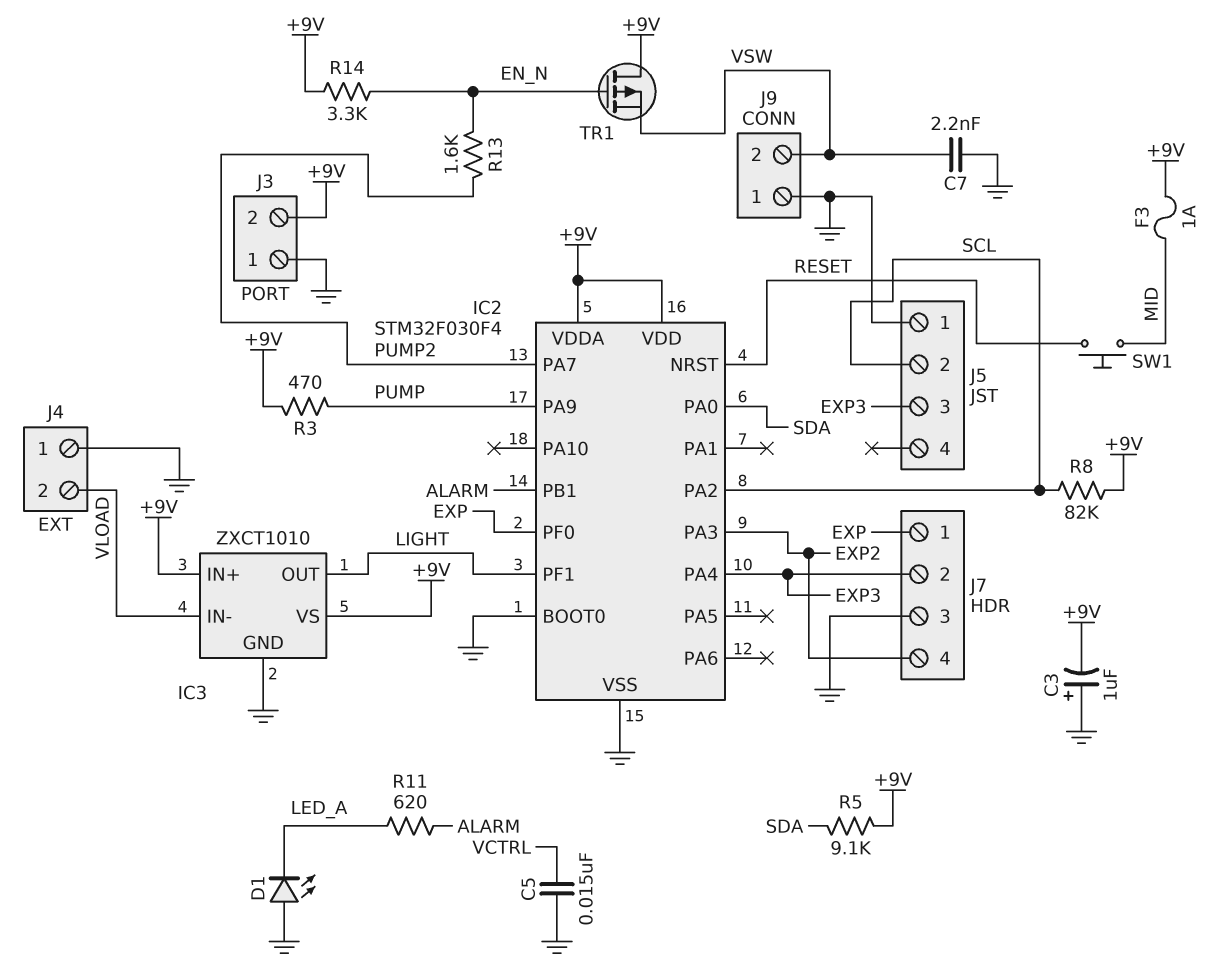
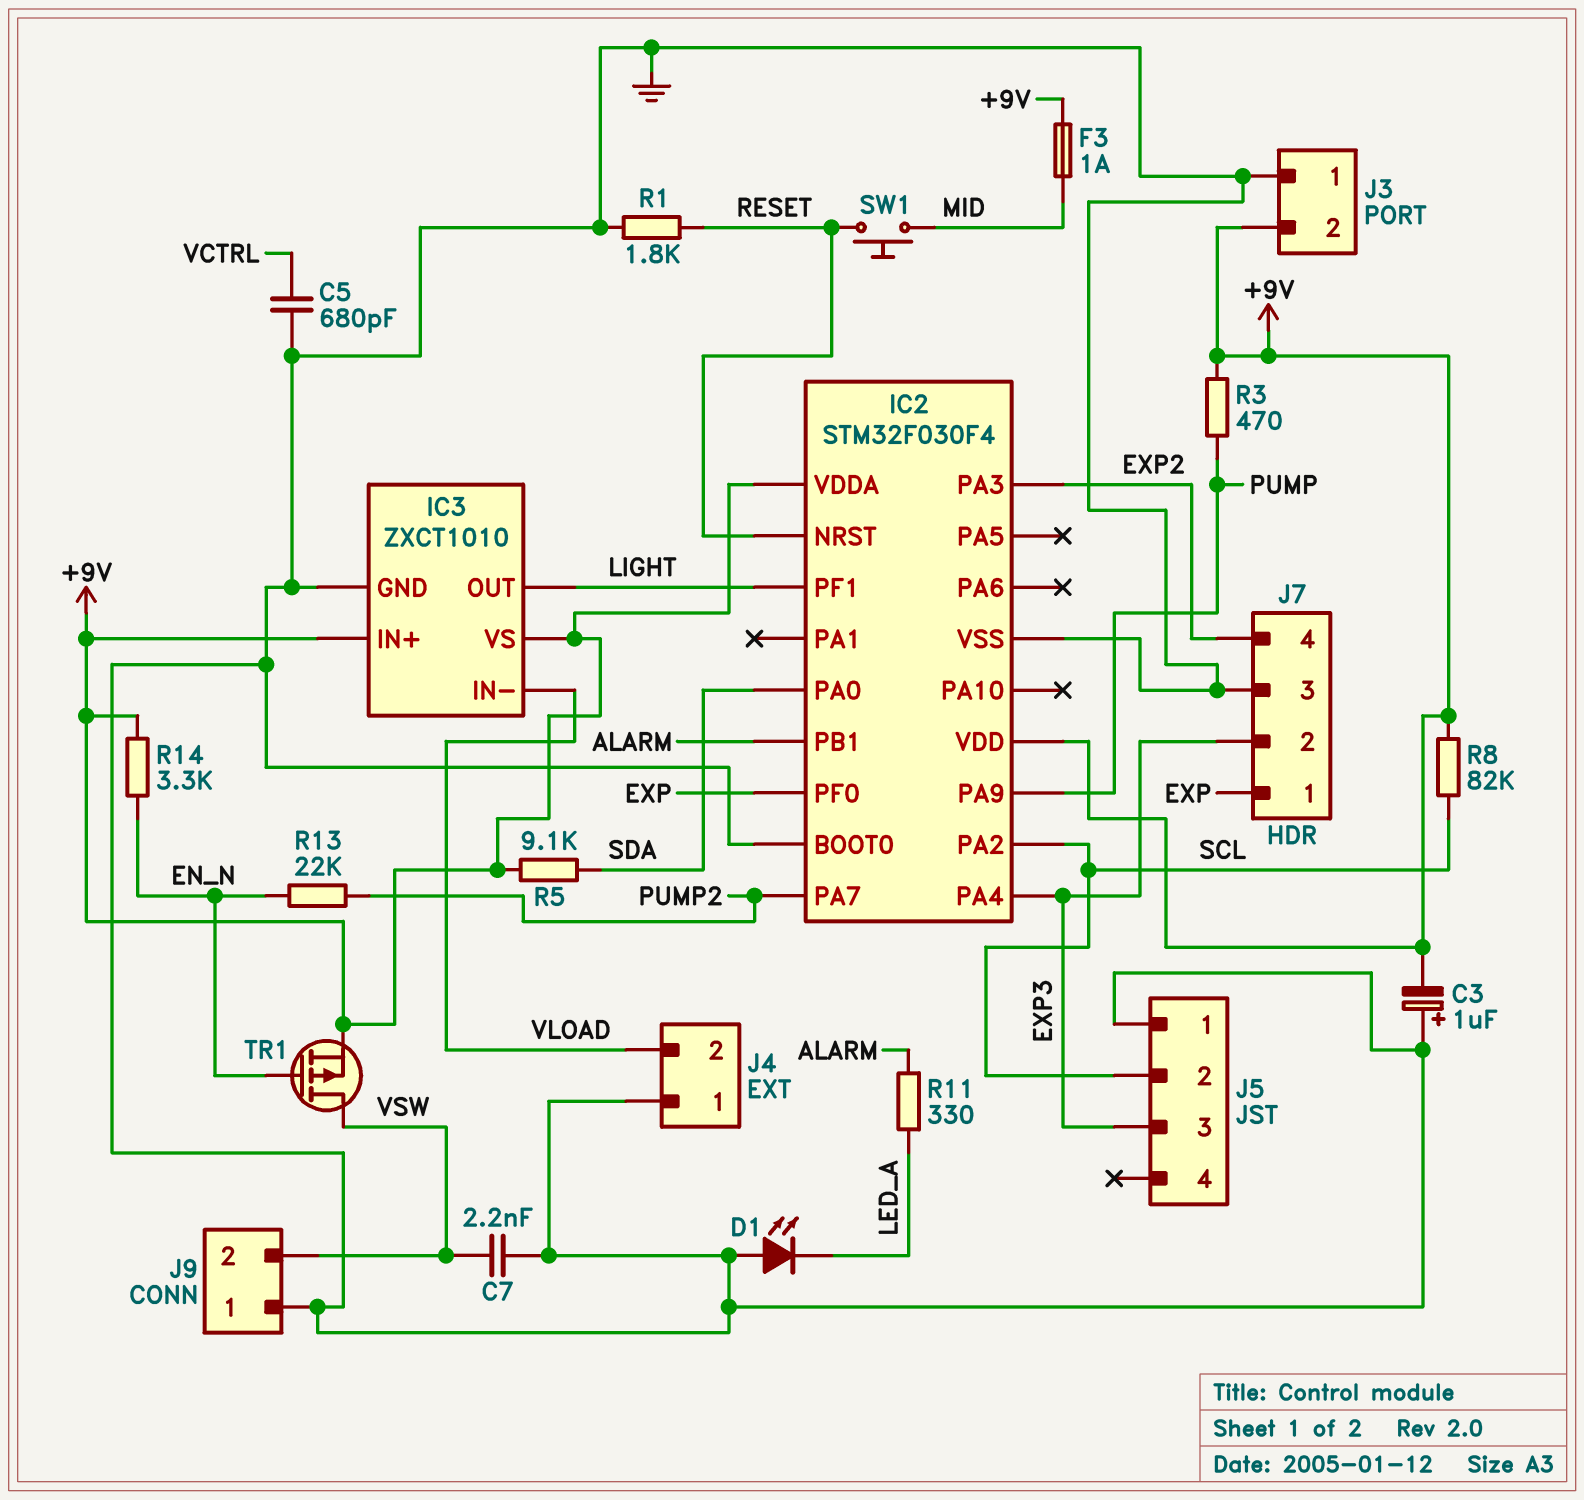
C5: 15nF (GND, VCTRL) -> 680pF (GND, VCTRL)
R1: none -> 1.8k (GND, RESET)
R11: 620 (ALARM, LED_A) -> 330 (ALARM, LED_A)
R13: 1.6k (EN_N, PUMP2) -> 22k (EN_N, PUMP2)
TR1: PMOS (G EN_N, D +9V, S VSW) -> PMOS (G EN_N, D VSW, S +9V)

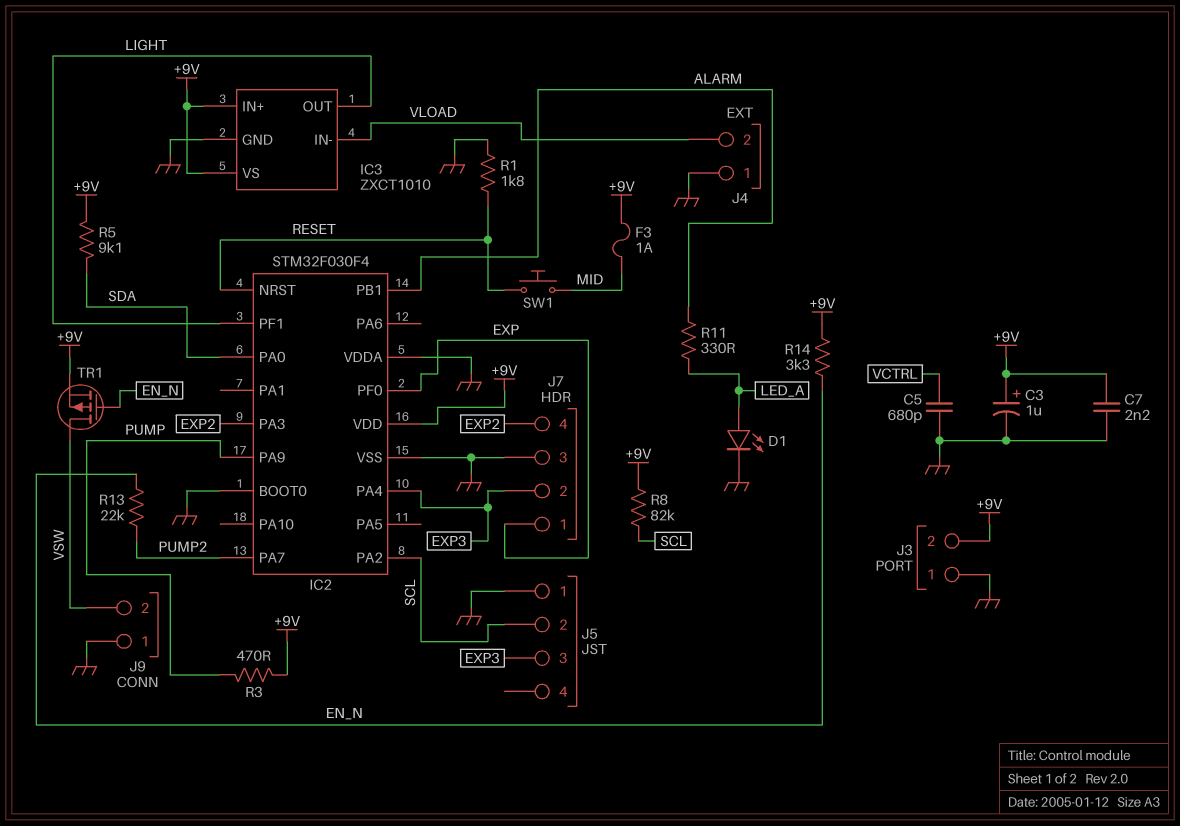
C3: 1uF (plus GND, minus +9V) -> 1uF (plus +9V, minus GND)
C7: 2.2nF (GND, VSW) -> 2.2nF (+9V, GND)
D1: LED (A GND, K LED_A) -> LED (A LED_A, K GND)
IC2 pin VDDA: +9V -> GND

